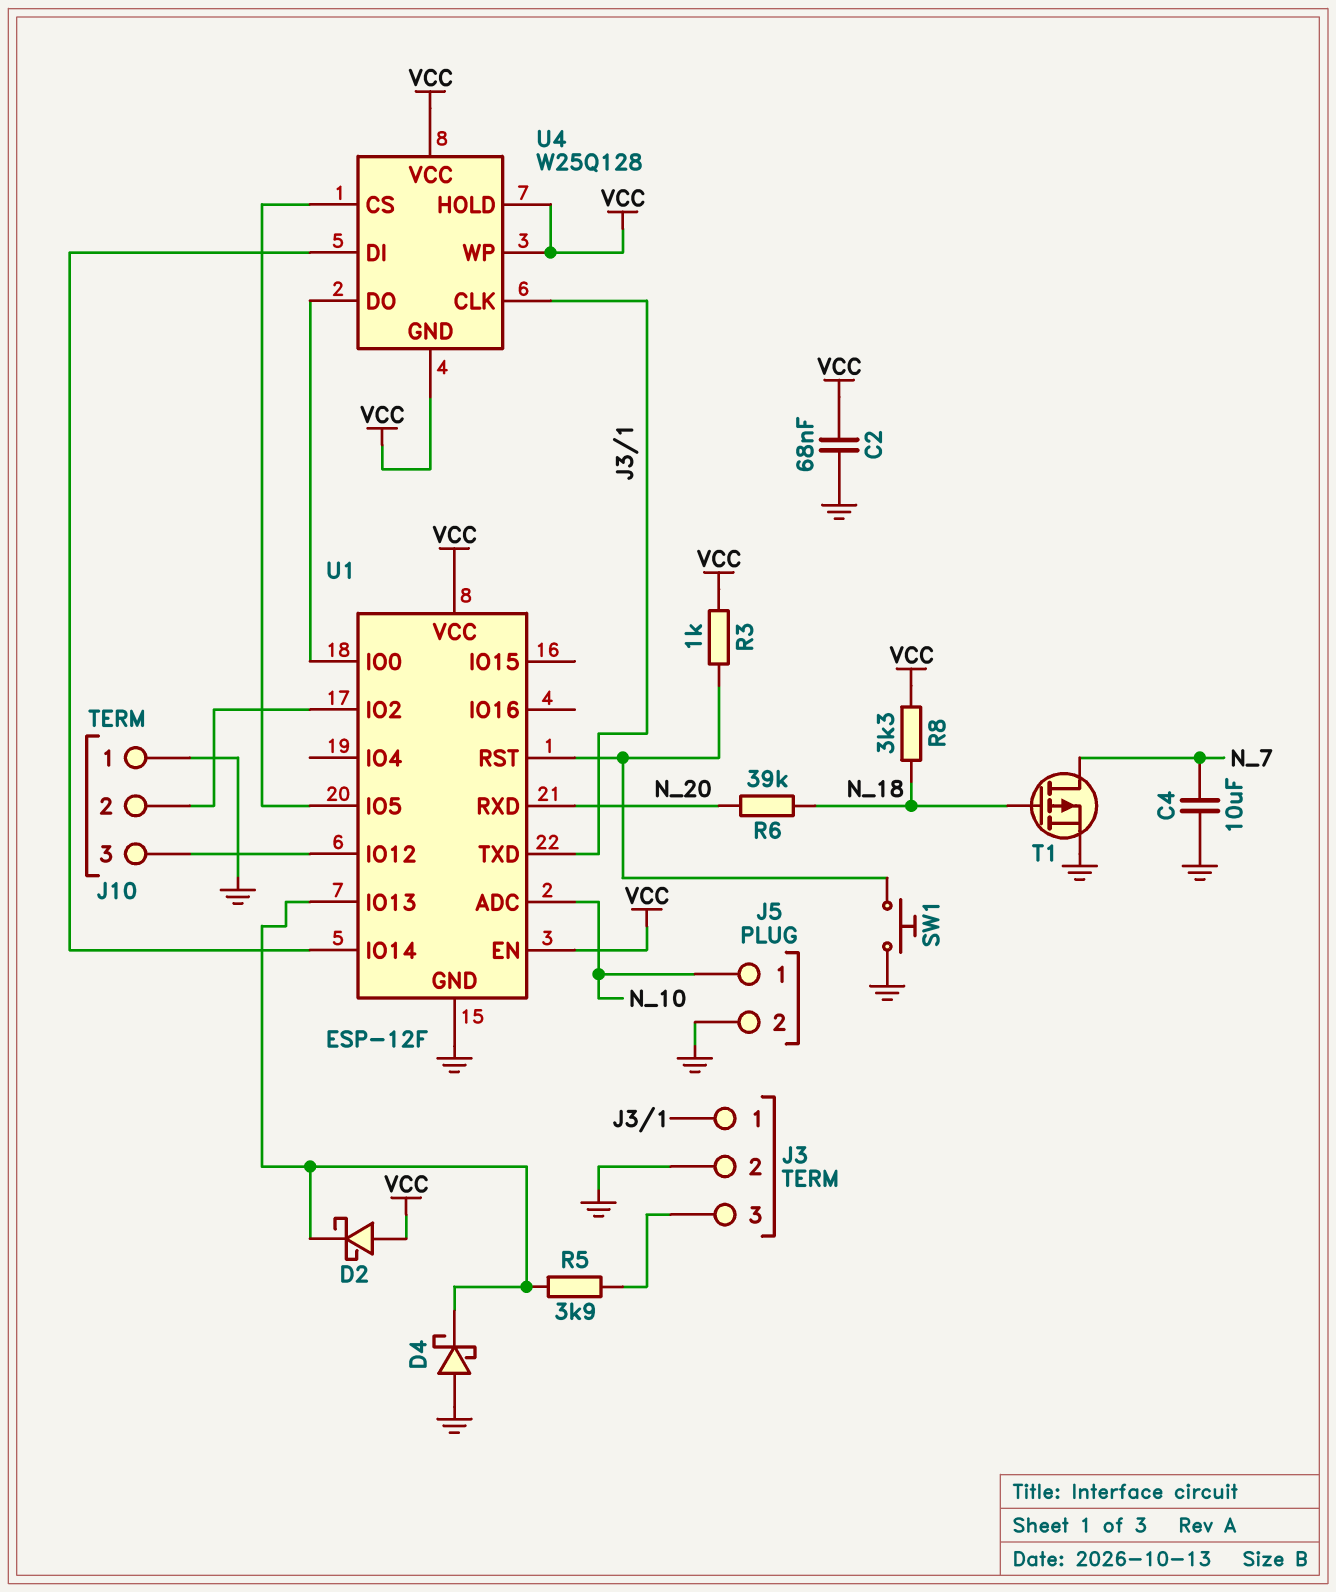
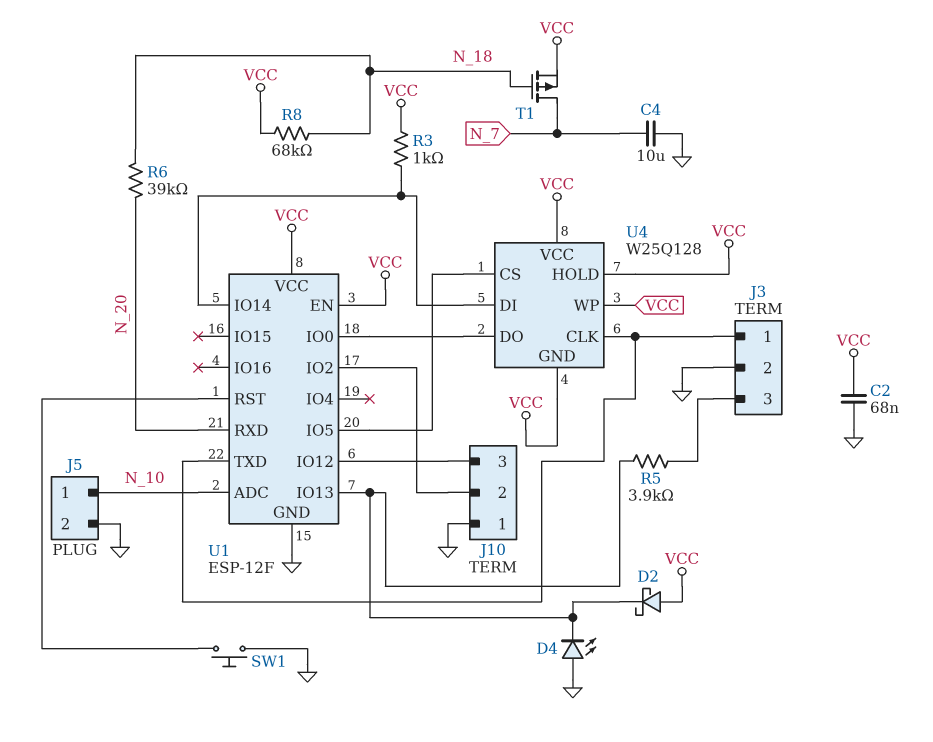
D4: schottky (A GND, K U1/IO13) -> LED (A GND, K U1/IO13)
R3: 1k (U1/RST, VCC) -> 1k (U1/IO14, VCC)
R8: 3.3k (N_18, VCC) -> 68k (N_18, VCC)
T1: PMOS (G N_18, D N_7, S GND) -> PMOS (G N_18, D N_7, S VCC)

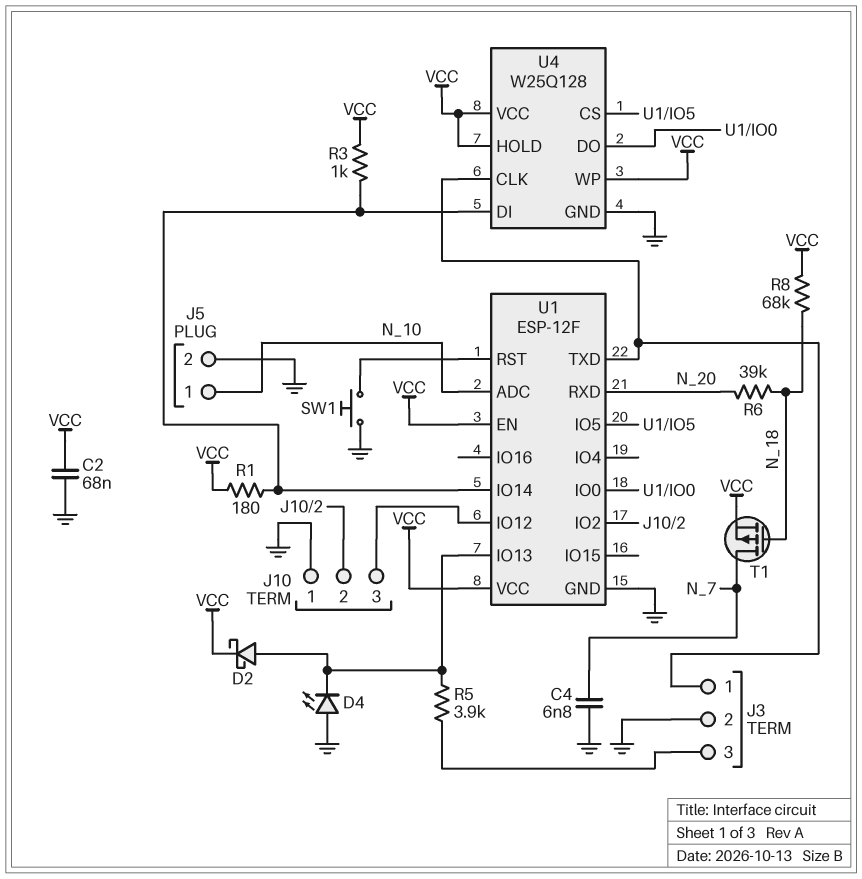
C4: 10uF (GND, N_7) -> 6.8nF (GND, N_7)
D2: schottky (A VCC, K U1/IO13) -> schottky (A U1/IO13, K VCC)
R1: none -> 180 (U1/IO14, VCC)
U4 pin GND: VCC -> GND

